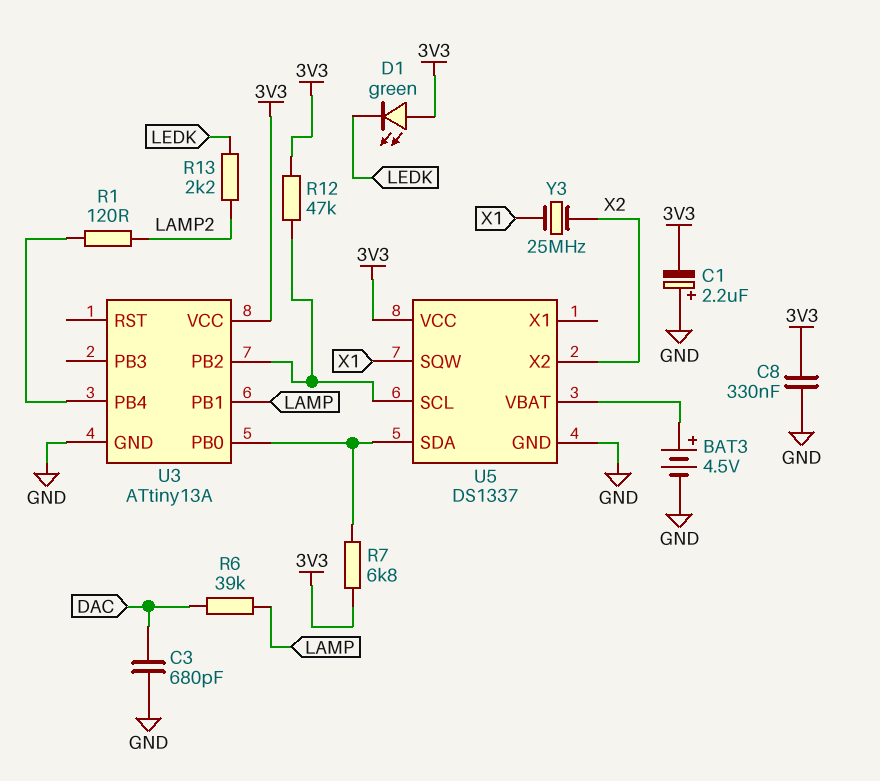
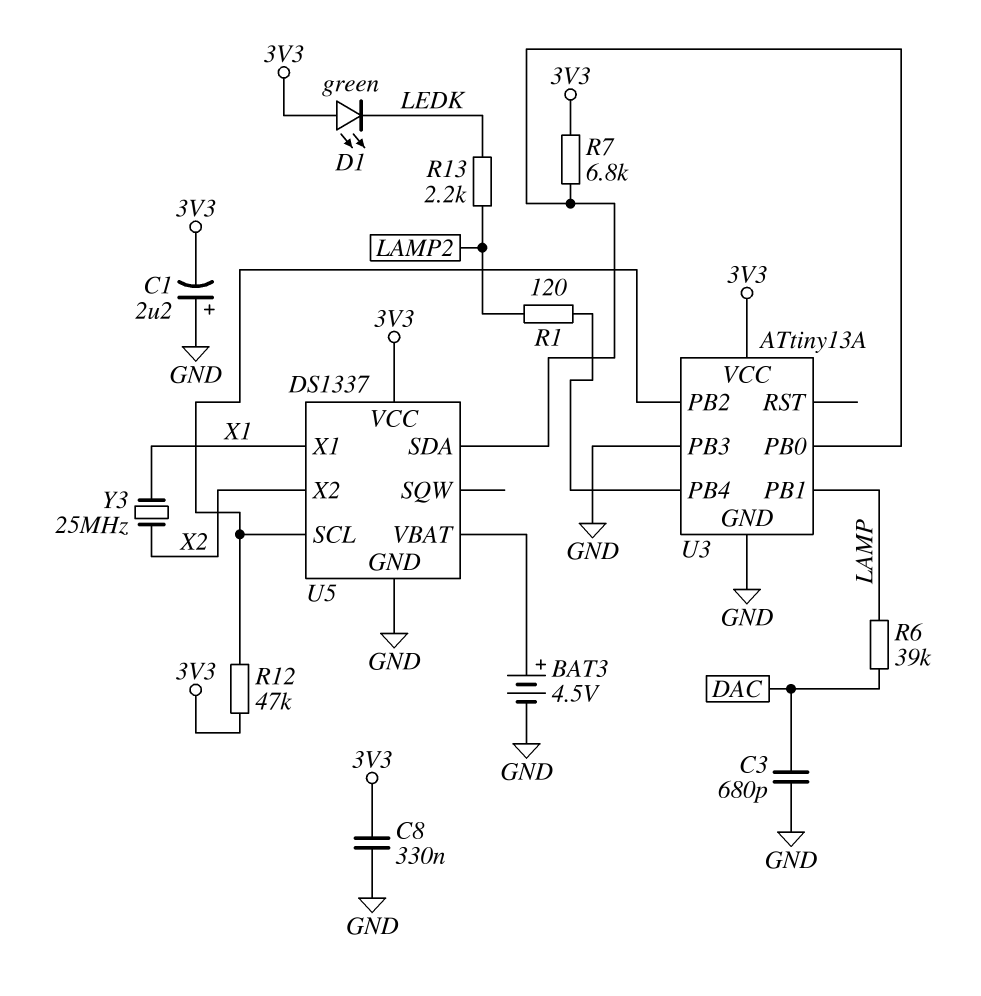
U3 pin PB3: none -> GND
U5 pin SQW: X1 -> none
U5 pin X1: none -> X1

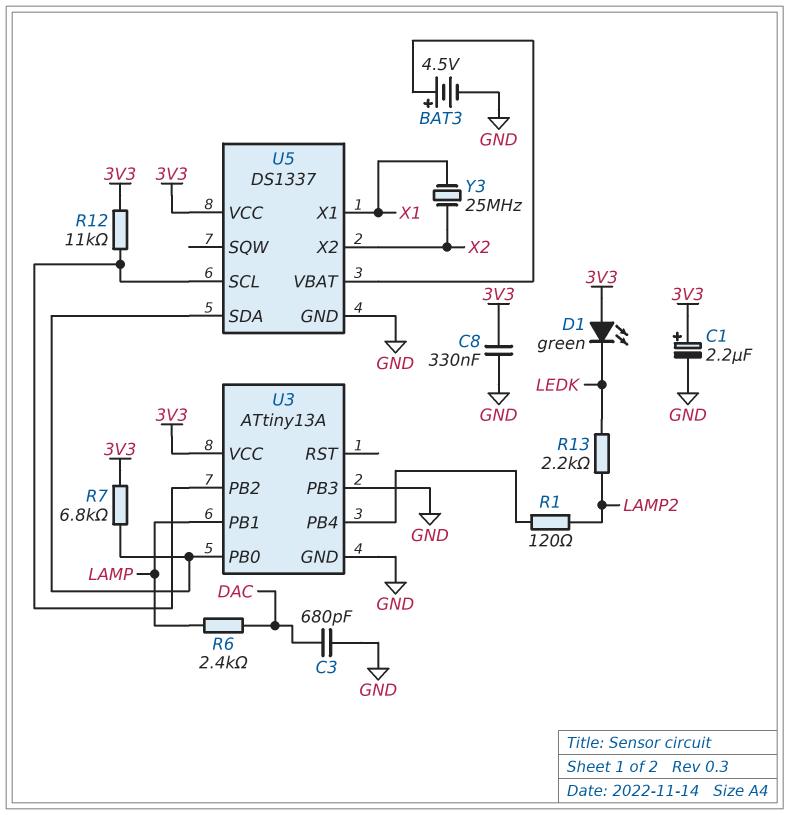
C1: 2.2uF (plus GND, minus 3V3) -> 2.2uF (plus 3V3, minus GND)
R6: 39k (DAC, LAMP) -> 2.4k (DAC, LAMP)
R12: 47k (3V3, U3/PB2) -> 11k (3V3, U3/PB2)

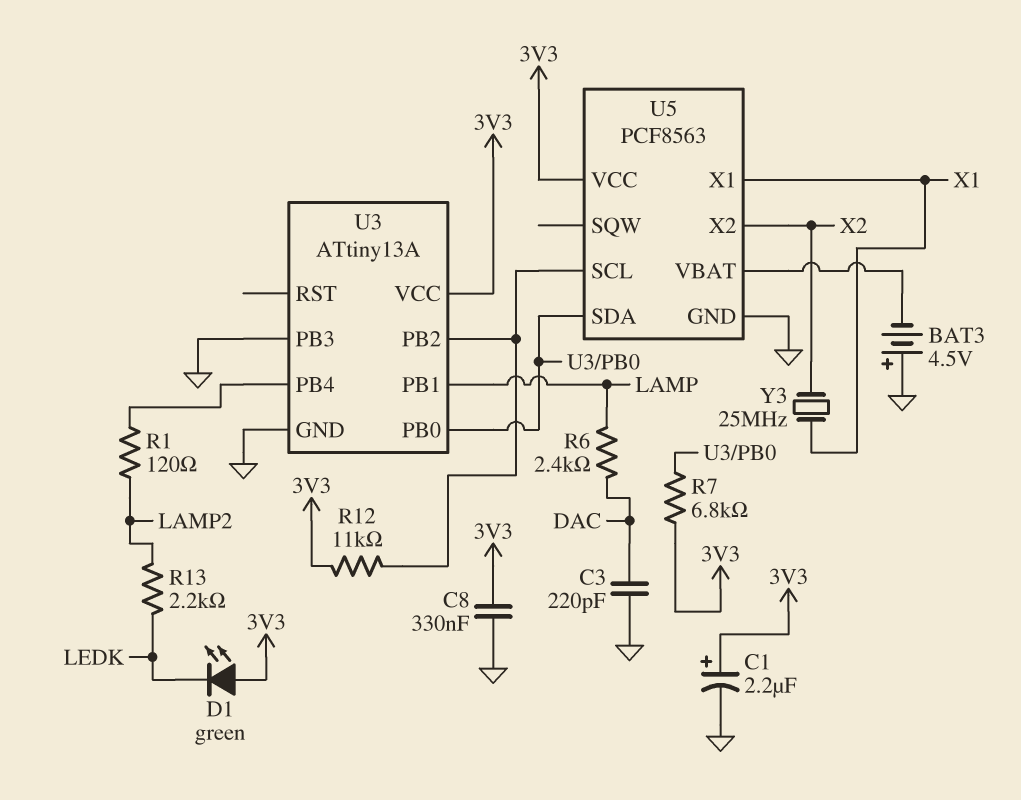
BAT3: 4.5V (plus U5/VBAT, minus GND) -> 4.5V (plus GND, minus U5/VBAT)
C3: 680pF (DAC, GND) -> 220pF (DAC, GND)
U5: DS1337 -> PCF8563

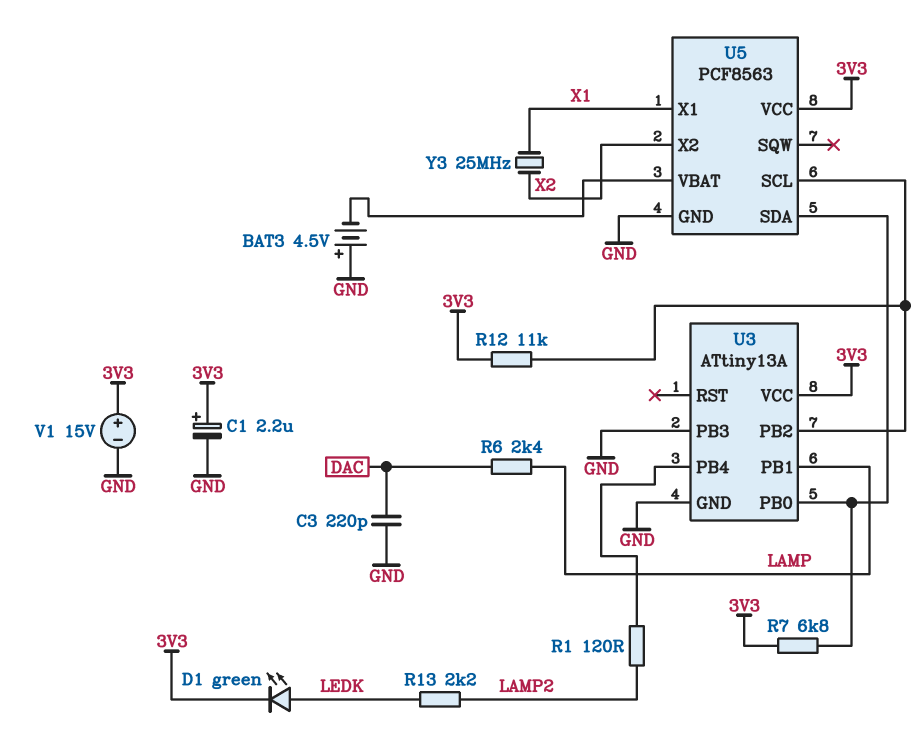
C8: 330nF (3V3, GND) -> none
D1: LED green (A 3V3, K LEDK) -> LED green (A LEDK, K 3V3)
V1: none -> 15V (plus 3V3, minus GND)

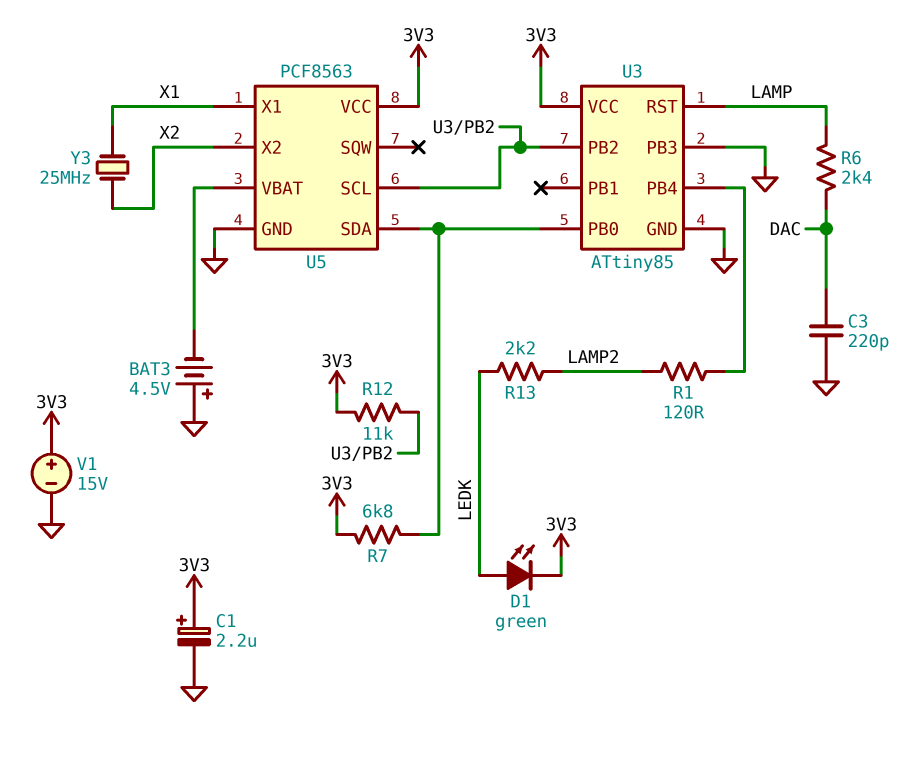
U3: ATtiny13A -> ATtiny85
U3 pin PB1: LAMP -> none
U3 pin RST: none -> LAMP

